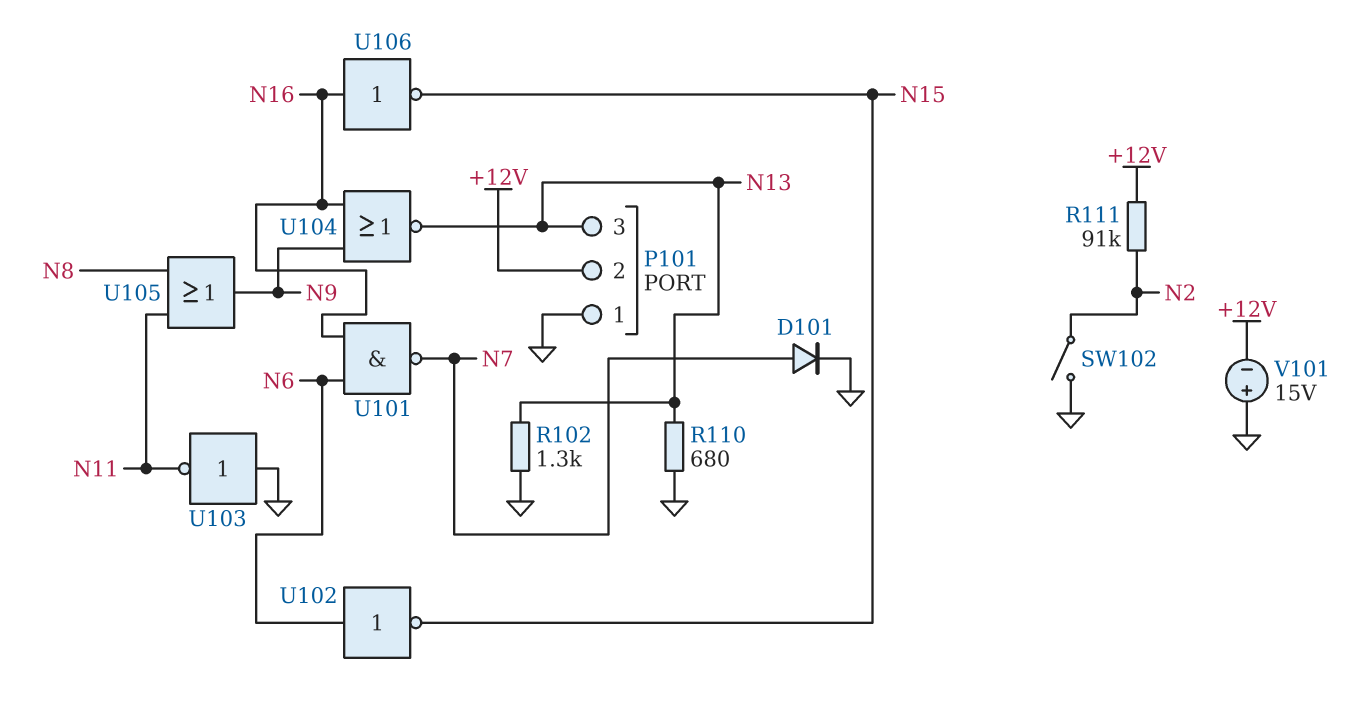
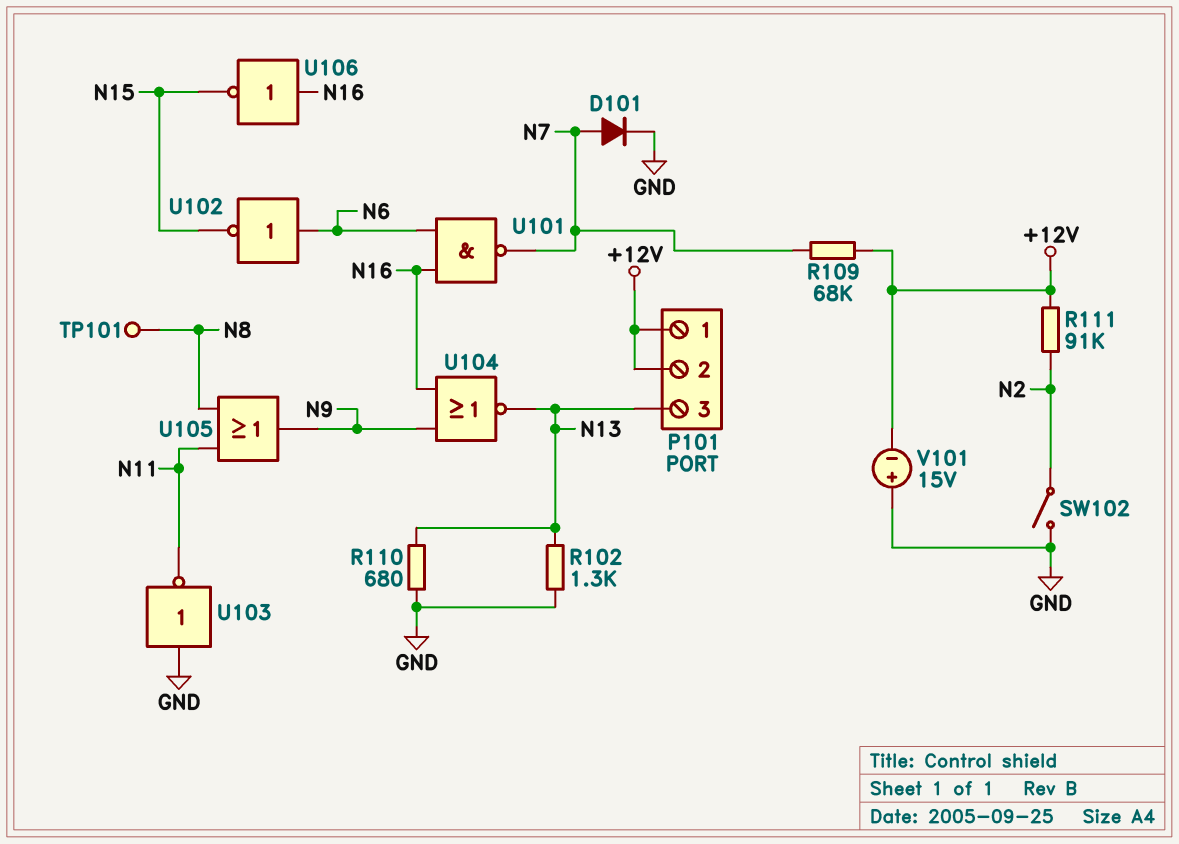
P101 pin 1: GND -> +12V
R109: none -> 68k (+12V, N7)
TP101: none -> test point (N8)

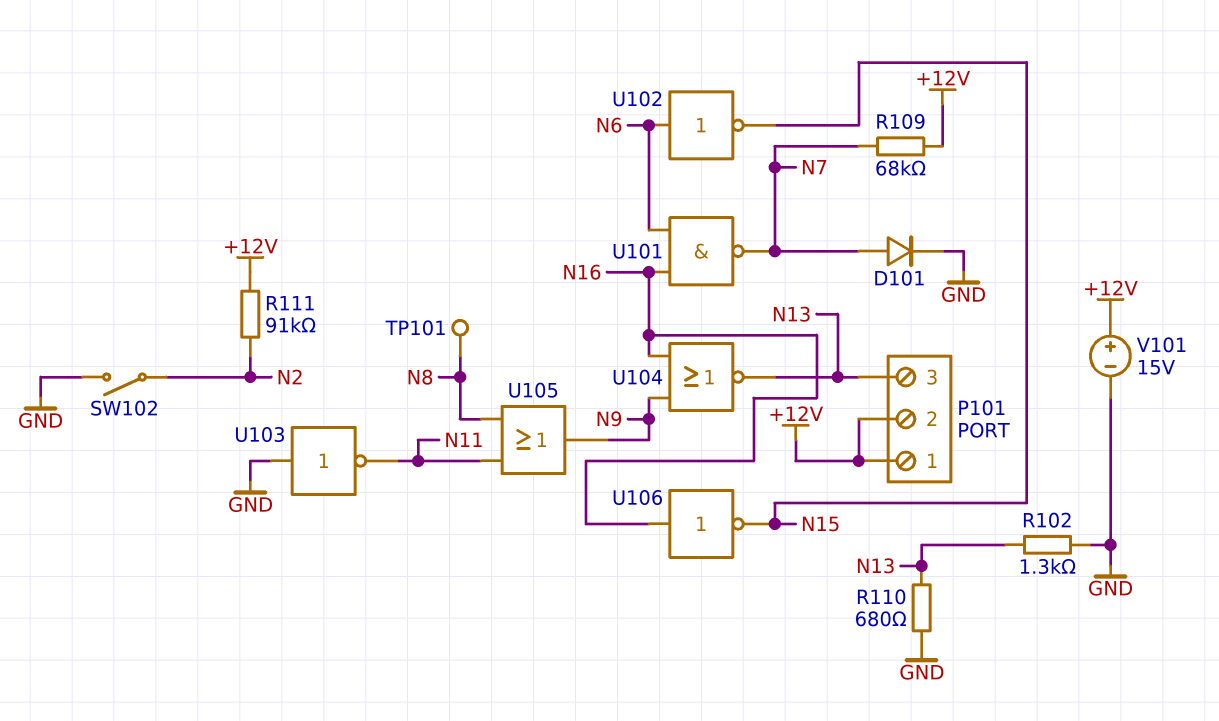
V101: 15V (plus GND, minus +12V) -> 15V (plus +12V, minus GND)

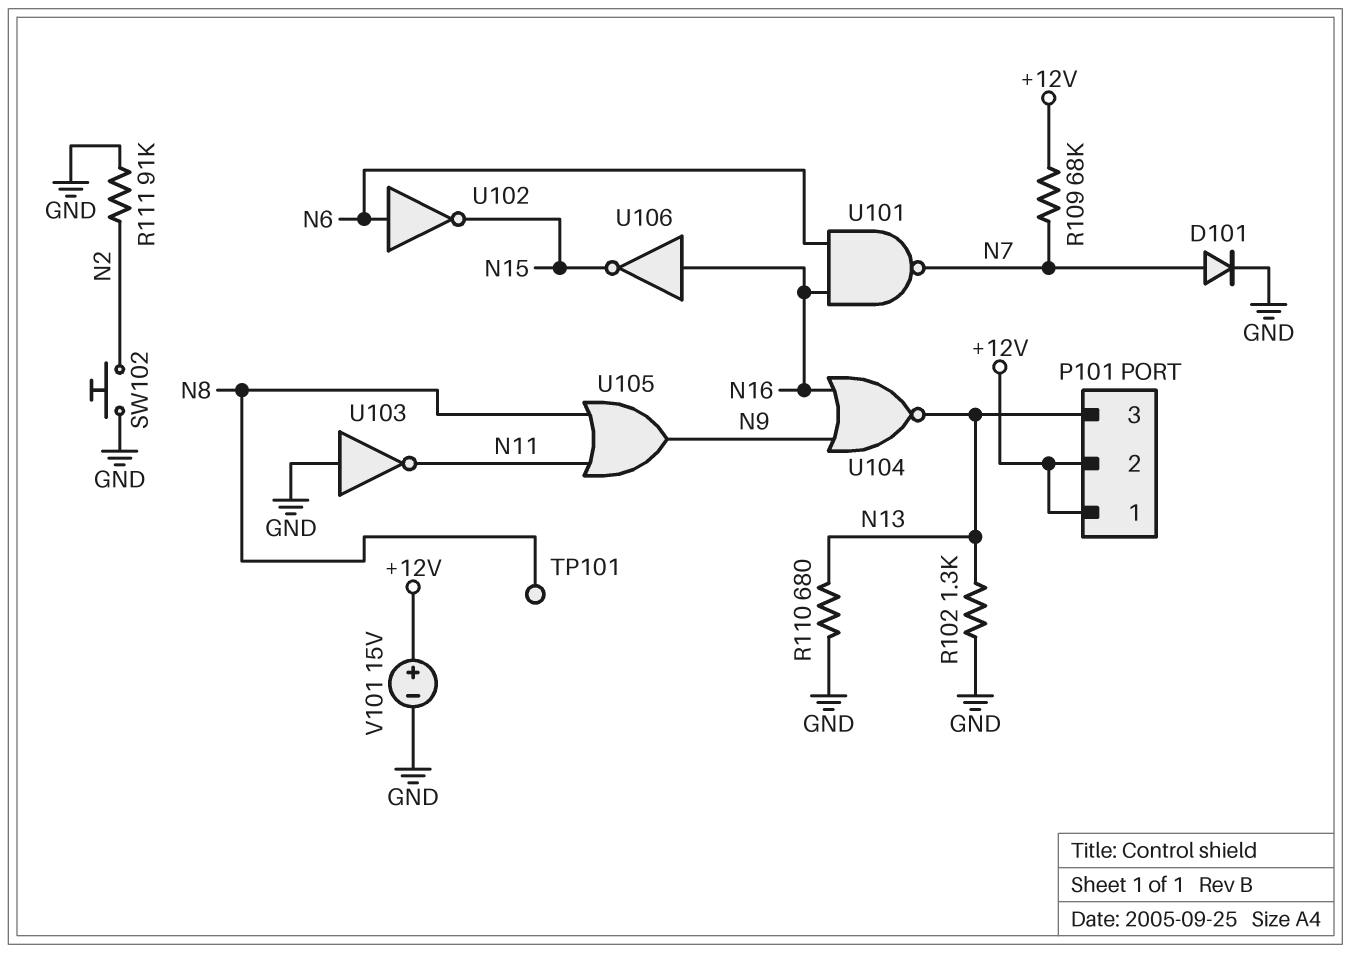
R111: 91k (+12V, N2) -> 91k (GND, N2)
SW102: switch (GND, N2) -> button (GND, N2)

